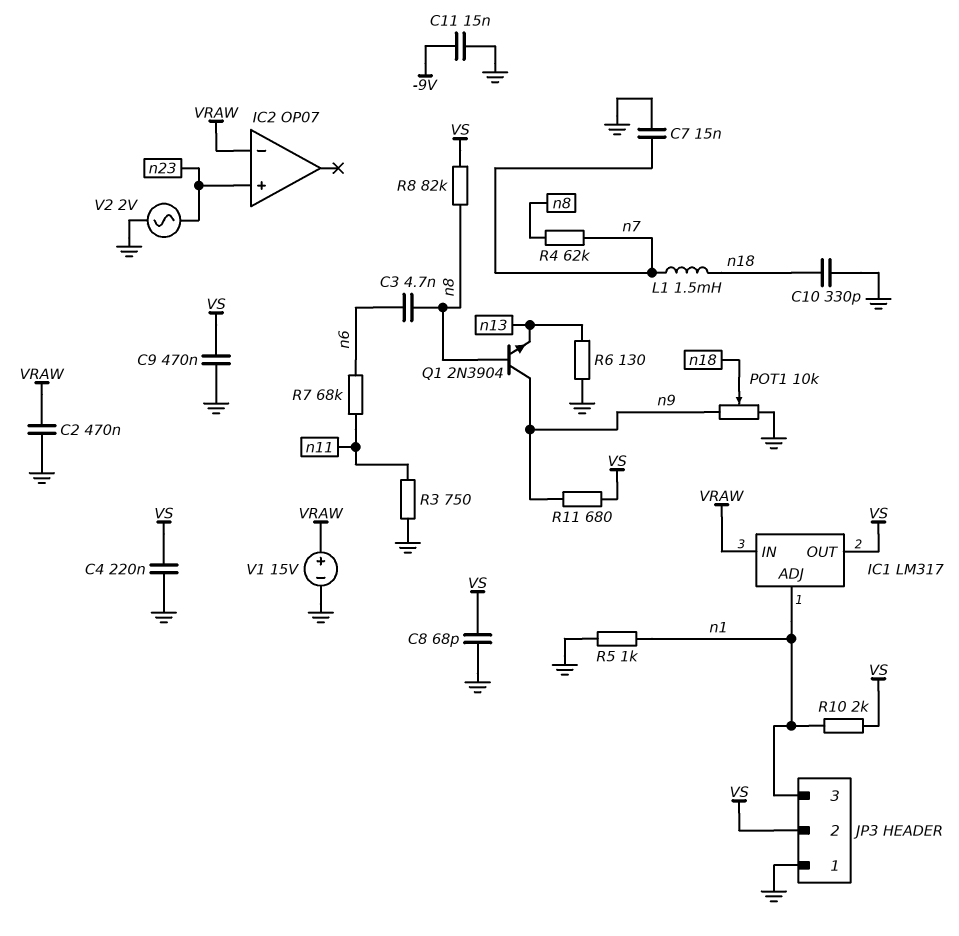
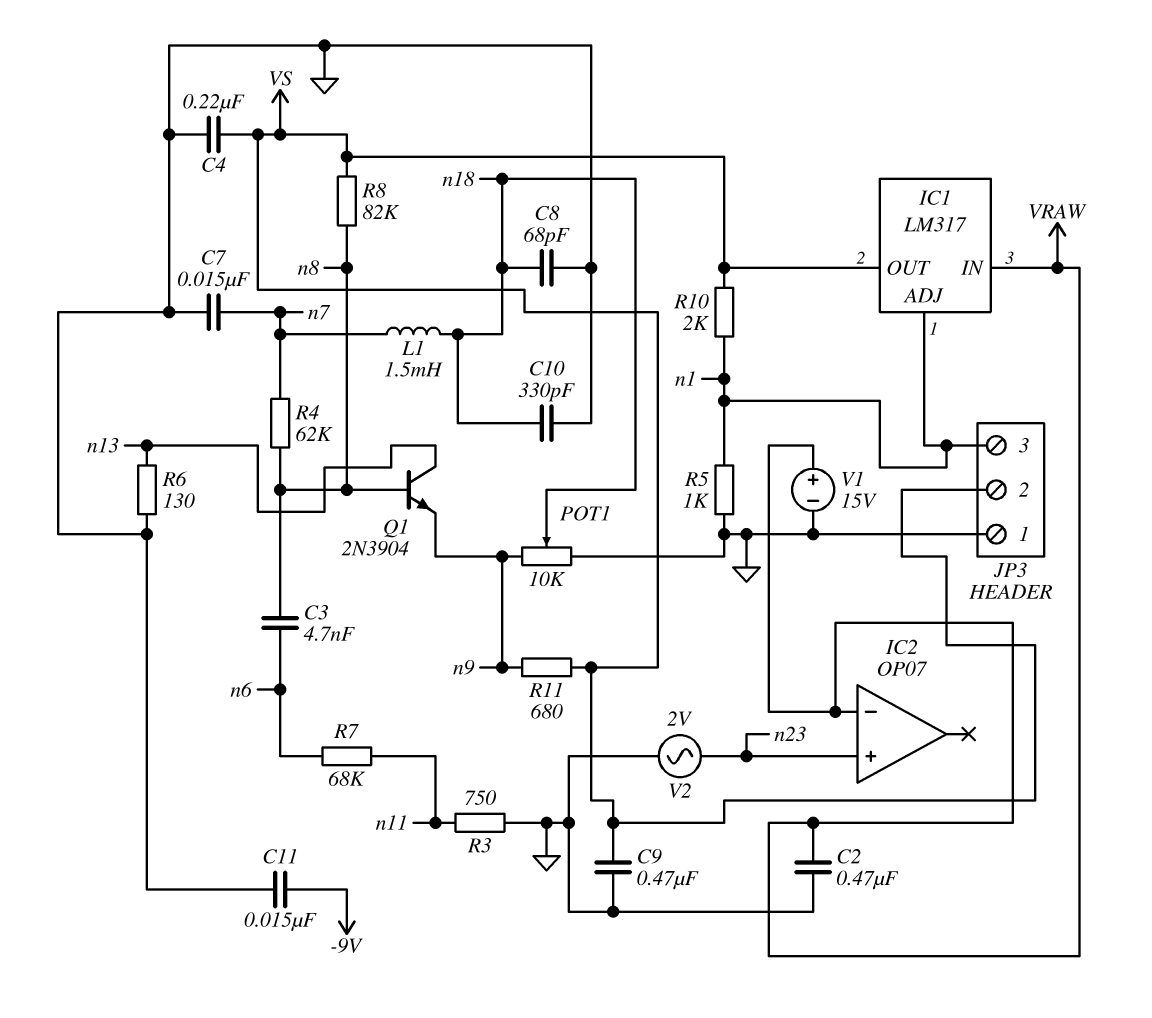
C8: 68pF (GND, VS) -> 68pF (GND, n18)
Q1: NPN 2N3904 (B n8, C n9, E n13) -> NPN 2N3904 (B n8, C n13, E n9)

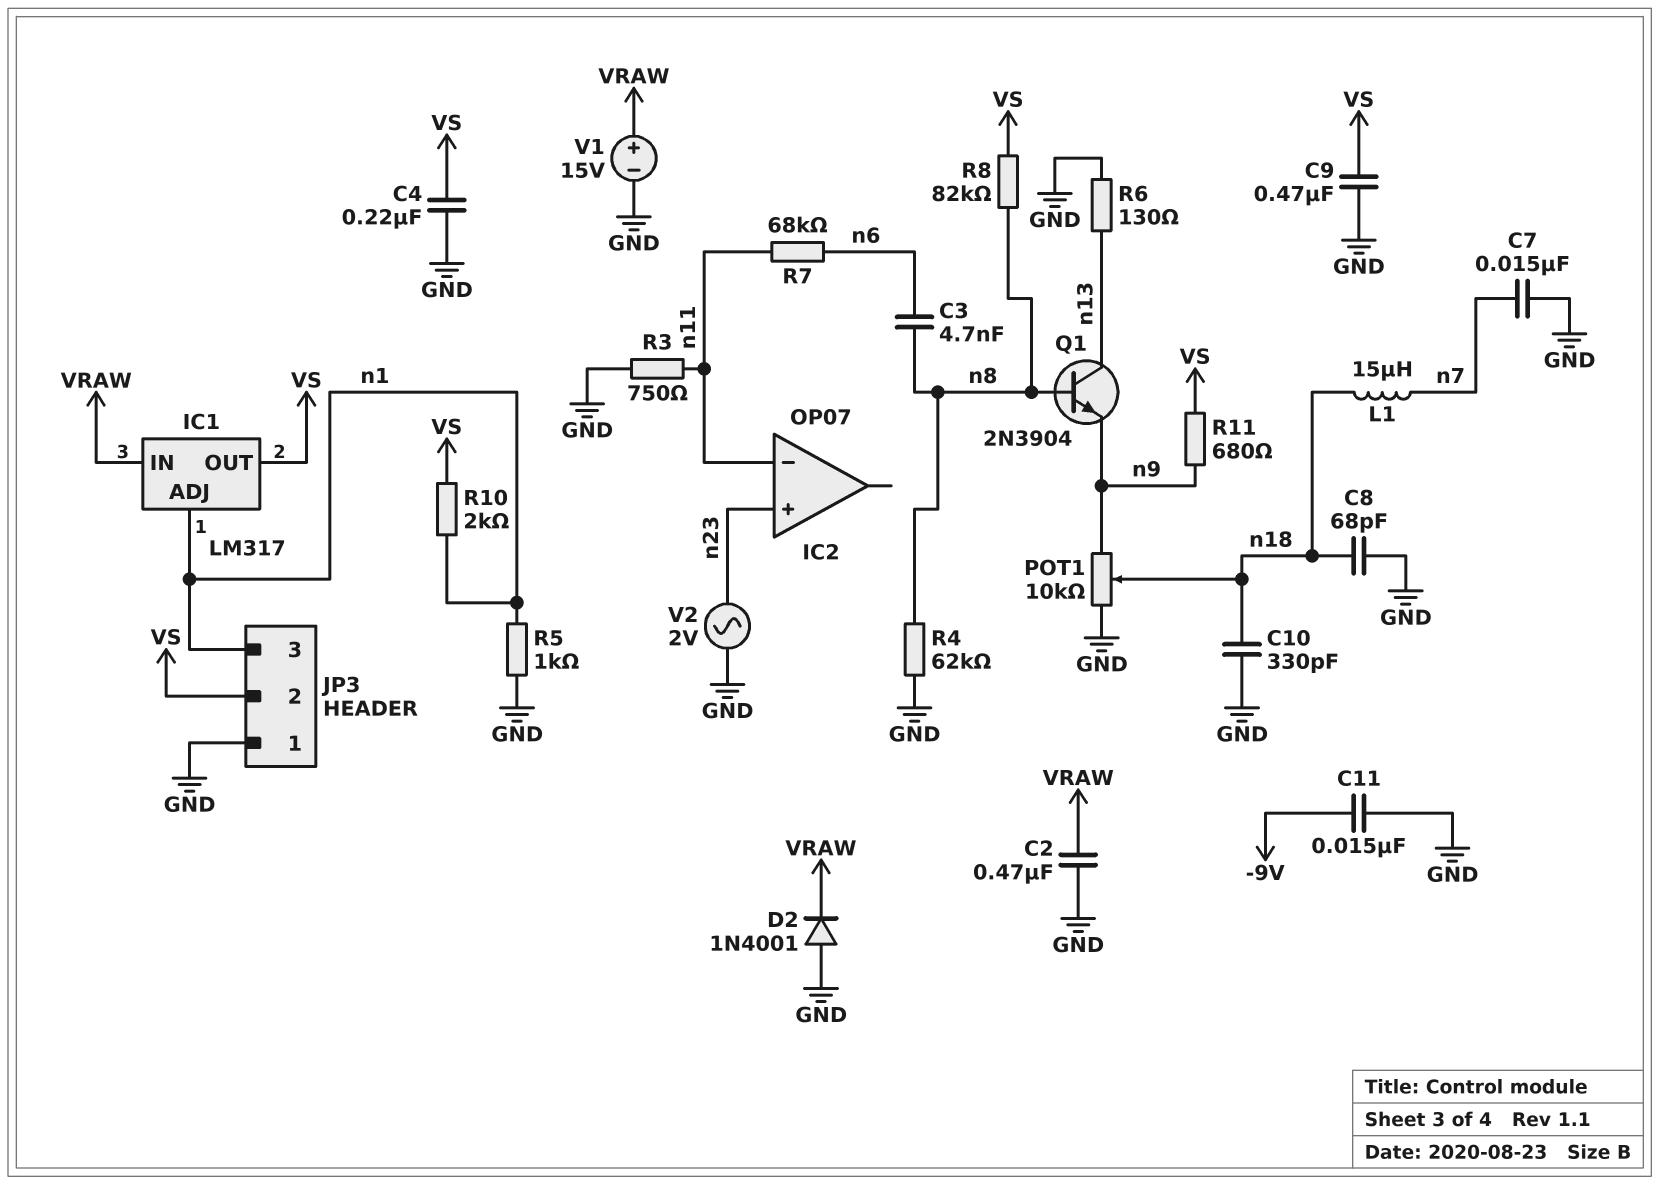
D2: none -> diode 1N4001 (A GND, K VRAW)
IC2 pin in-: VRAW -> n11
L1: 1.5mH (n7, n18) -> 15uH (n7, n18)
R4: 62k (n7, n8) -> 62k (GND, n8)

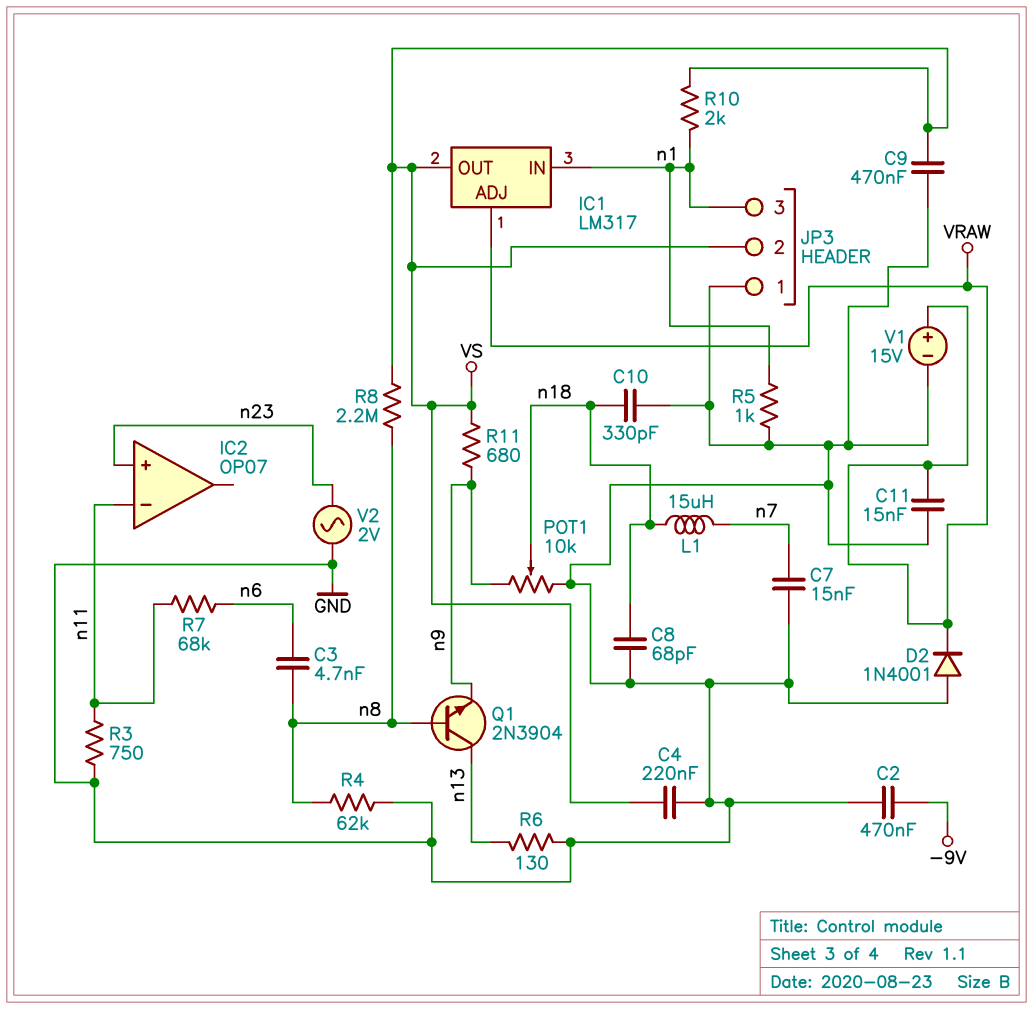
C2: 470nF (GND, VRAW) -> 470nF (-9V, GND)
C11: 15nF (-9V, GND) -> 15nF (GND, VRAW)
IC1 pin ADJ: n1 -> VRAW
IC1 pin IN: VRAW -> n1
R8: 82k (VS, n8) -> 2.2M (VS, n8)

